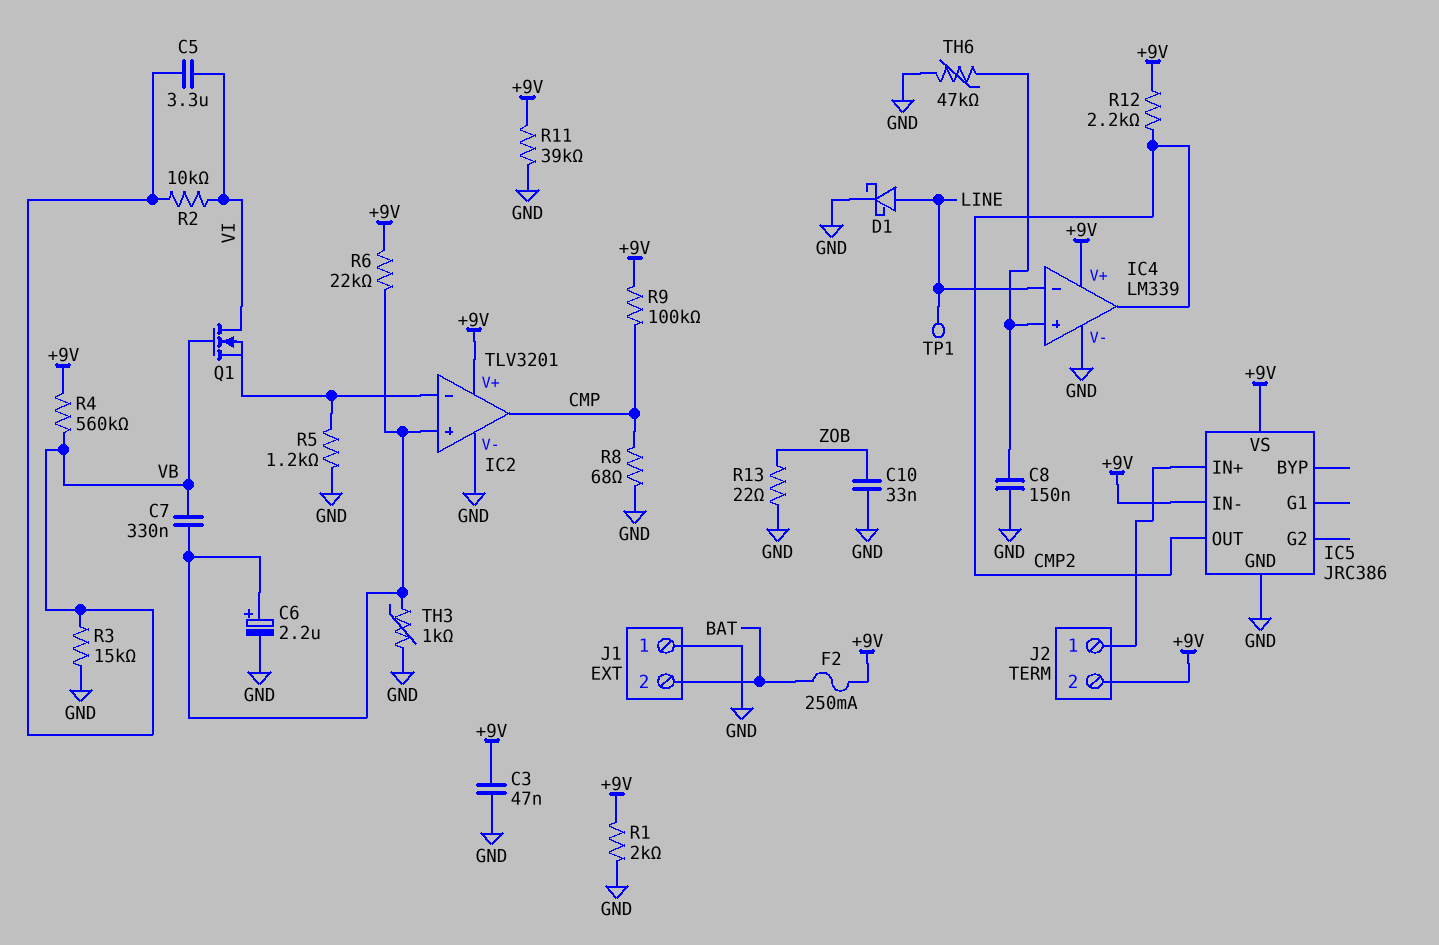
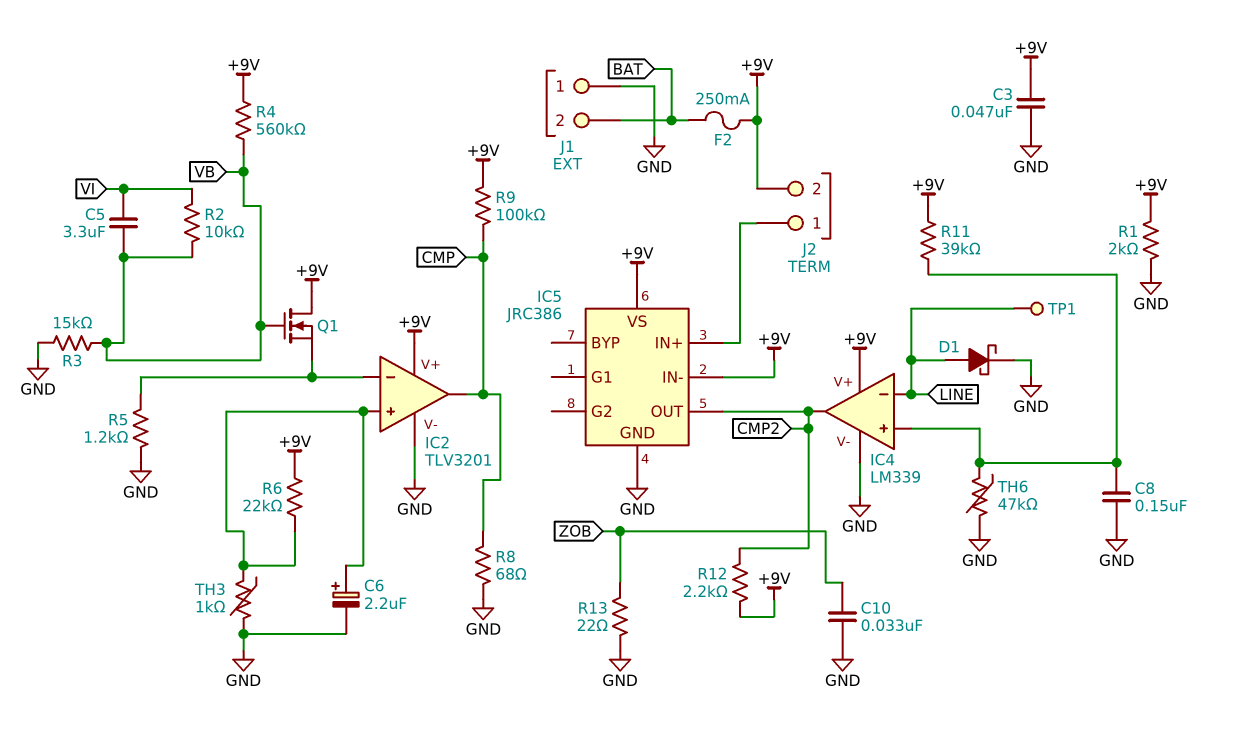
C7: 330nF (IC2/in+, VB) -> none
Q1: NMOS (G VB, D VI, S IC2/in-) -> NMOS (G VB, D +9V, S IC2/in-)
R11: 39k (+9V, GND) -> 39k (+9V, IC4/in+)

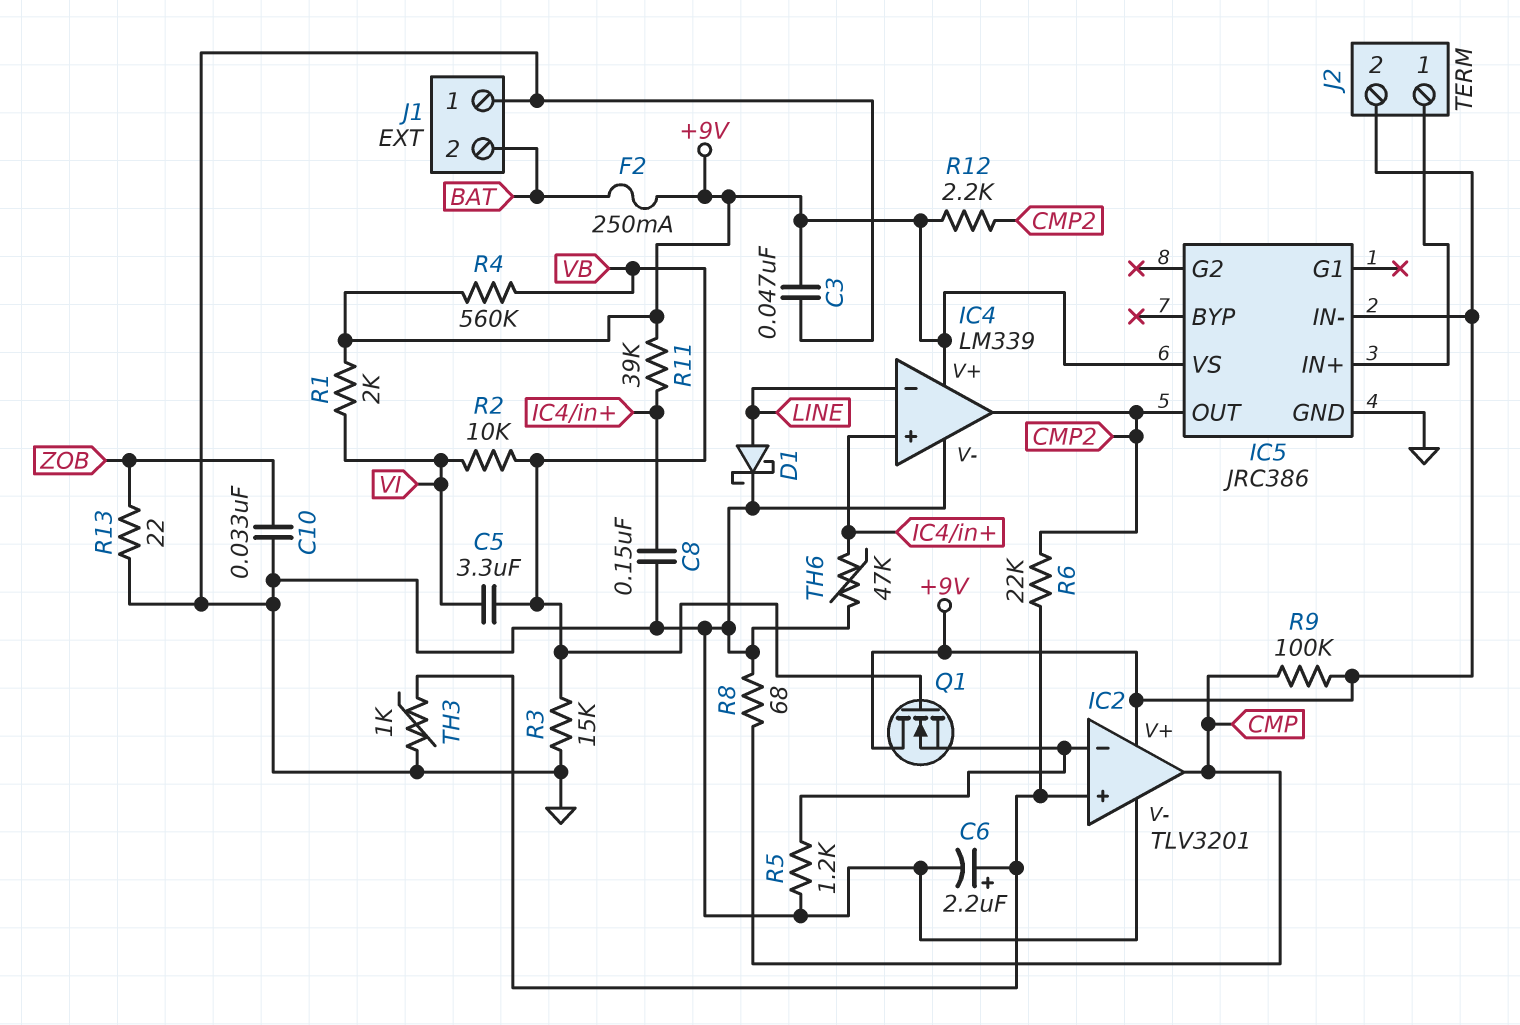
R1: 2k (+9V, GND) -> 2k (+9V, VI)
R6: 22k (+9V, IC2/in+) -> 22k (CMP2, IC2/in+)
TP1: test point (LINE) -> none

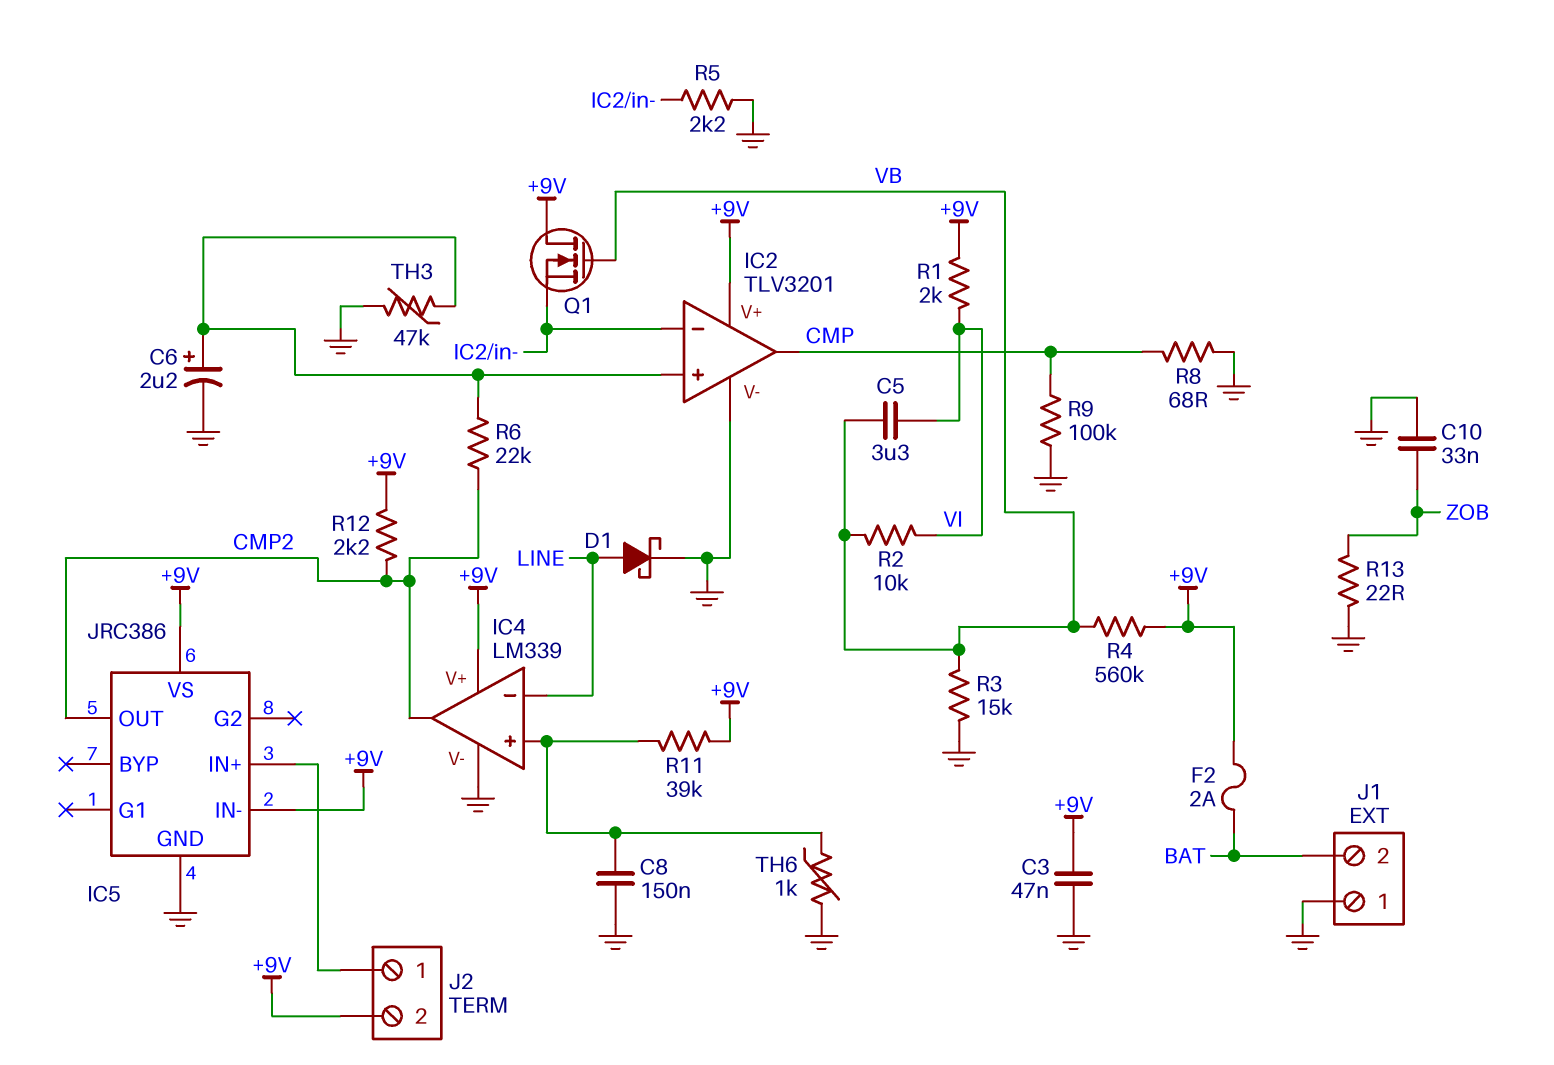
F2: 250mA (+9V, BAT) -> 2A (+9V, BAT)
R5: 1.2k (GND, IC2/in-) -> 2.2k (GND, IC2/in-)
R9: 100k (+9V, CMP) -> 100k (CMP, GND)
TH3: 1k (GND, IC2/in+) -> 47k (GND, IC2/in+)
TH6: 47k (GND, IC4/in+) -> 1k (GND, IC4/in+)

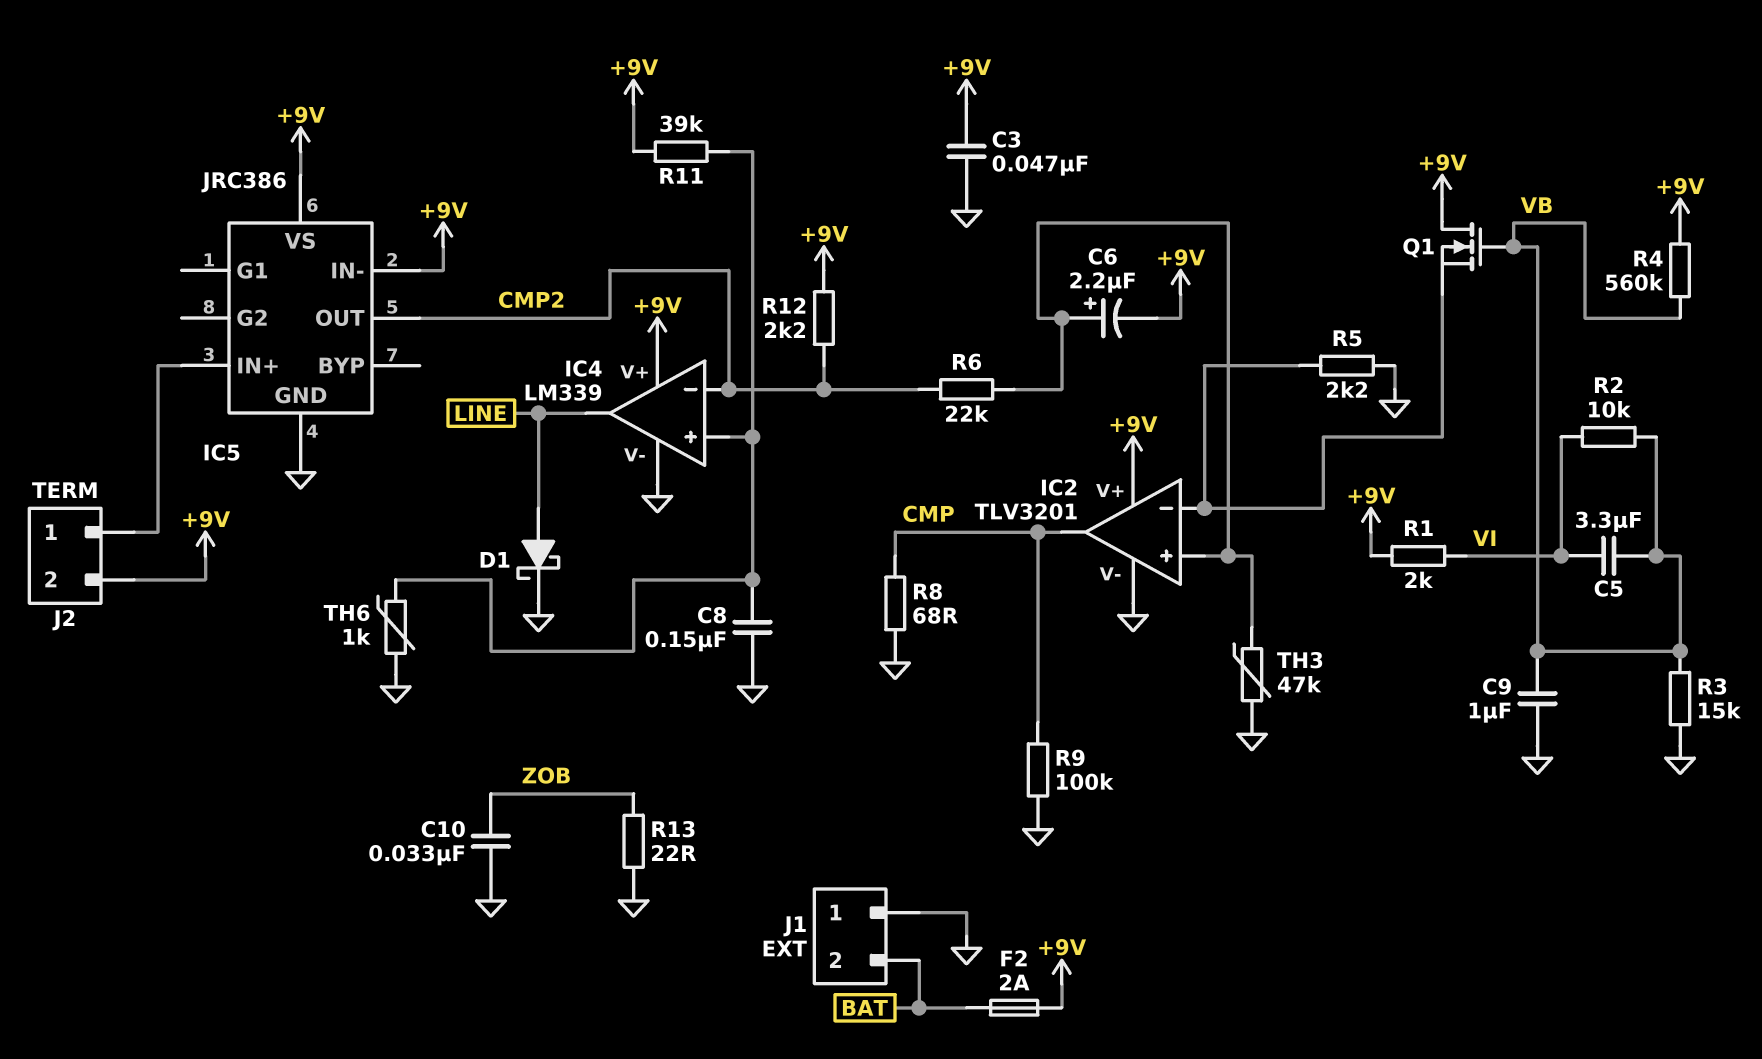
C6: 2.2uF (plus IC2/in+, minus GND) -> 2.2uF (plus IC2/in+, minus +9V)
C9: none -> 1uF (GND, VB)
IC4 pin in-: LINE -> CMP2
IC4 pin out: CMP2 -> LINE

